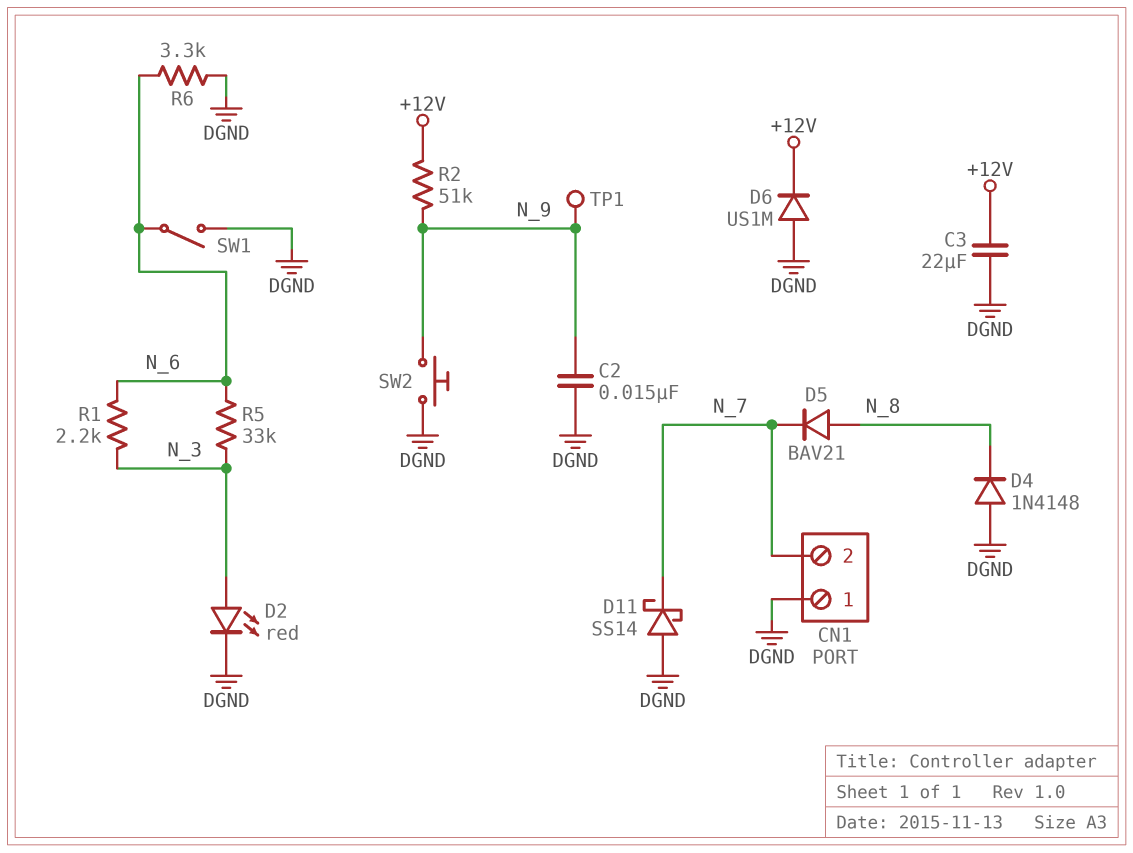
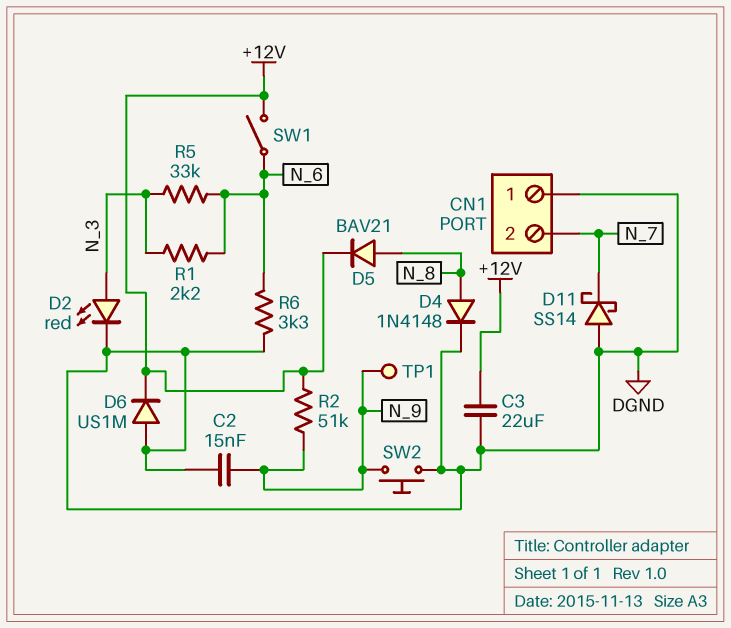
D4: diode 1N4148 (A DGND, K N_8) -> diode 1N4148 (A N_8, K DGND)
D5: diode BAV21 (A N_8, K N_7) -> diode BAV21 (A N_8, K +12V)
SW1: switch (DGND, N_6) -> switch (+12V, N_6)

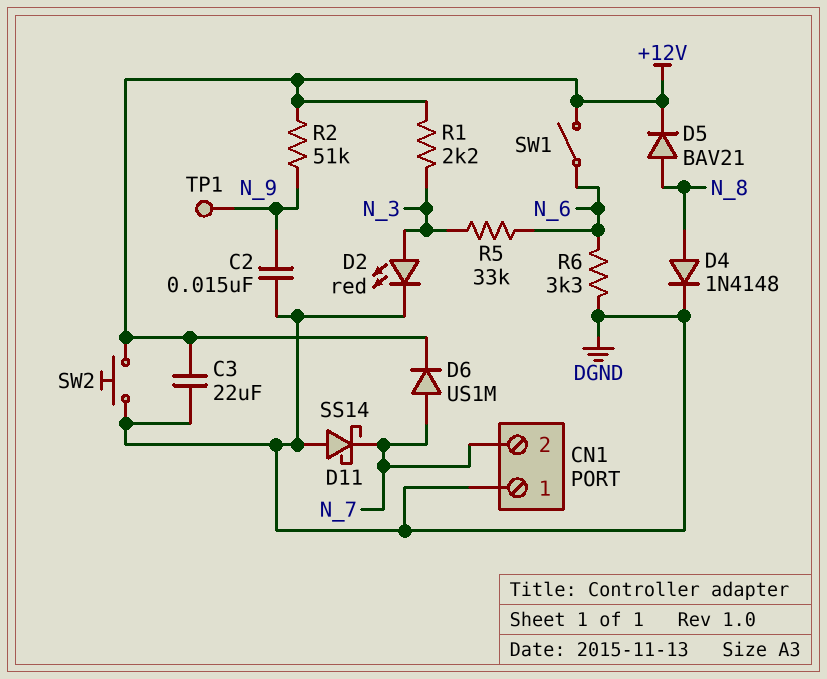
D6: diode US1M (A DGND, K +12V) -> diode US1M (A N_7, K +12V)
R1: 2.2k (N_3, N_6) -> 2.2k (+12V, N_3)
SW2: button (DGND, N_9) -> button (+12V, DGND)

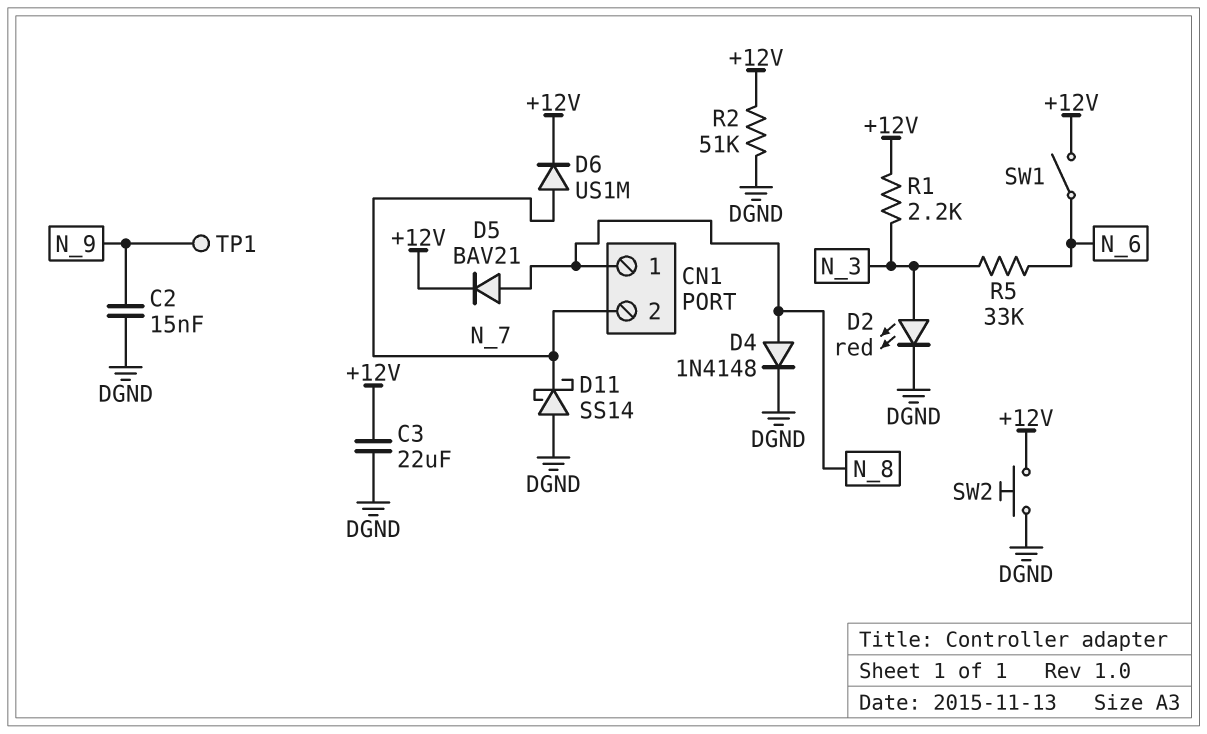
CN1 pin 1: DGND -> N_8
R2: 51k (+12V, N_9) -> 51k (+12V, DGND)
R6: 3.3k (DGND, N_6) -> none

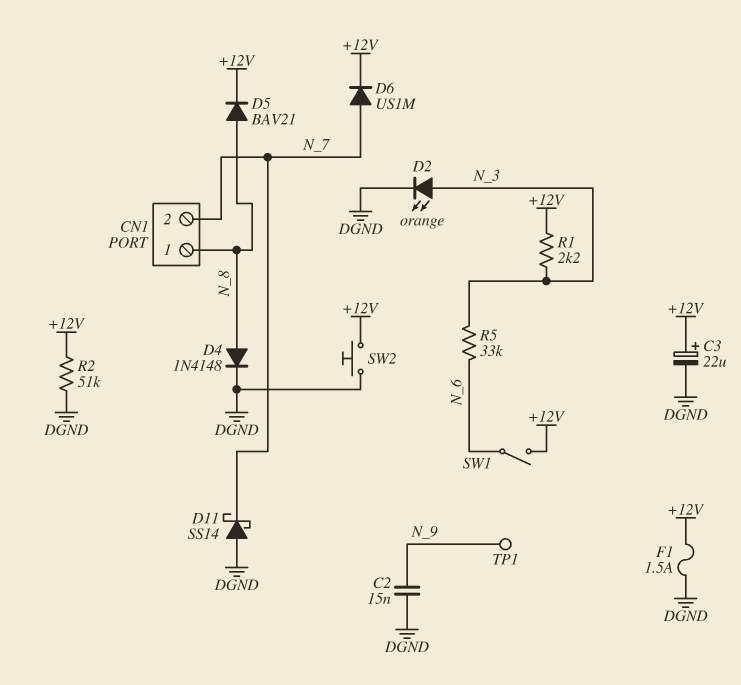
C3: 22uF (+12V, DGND) -> 22uF (plus +12V, minus DGND)
D2: LED red (A N_3, K DGND) -> LED orange (A N_3, K DGND)
F1: none -> 1.5A (+12V, DGND)

